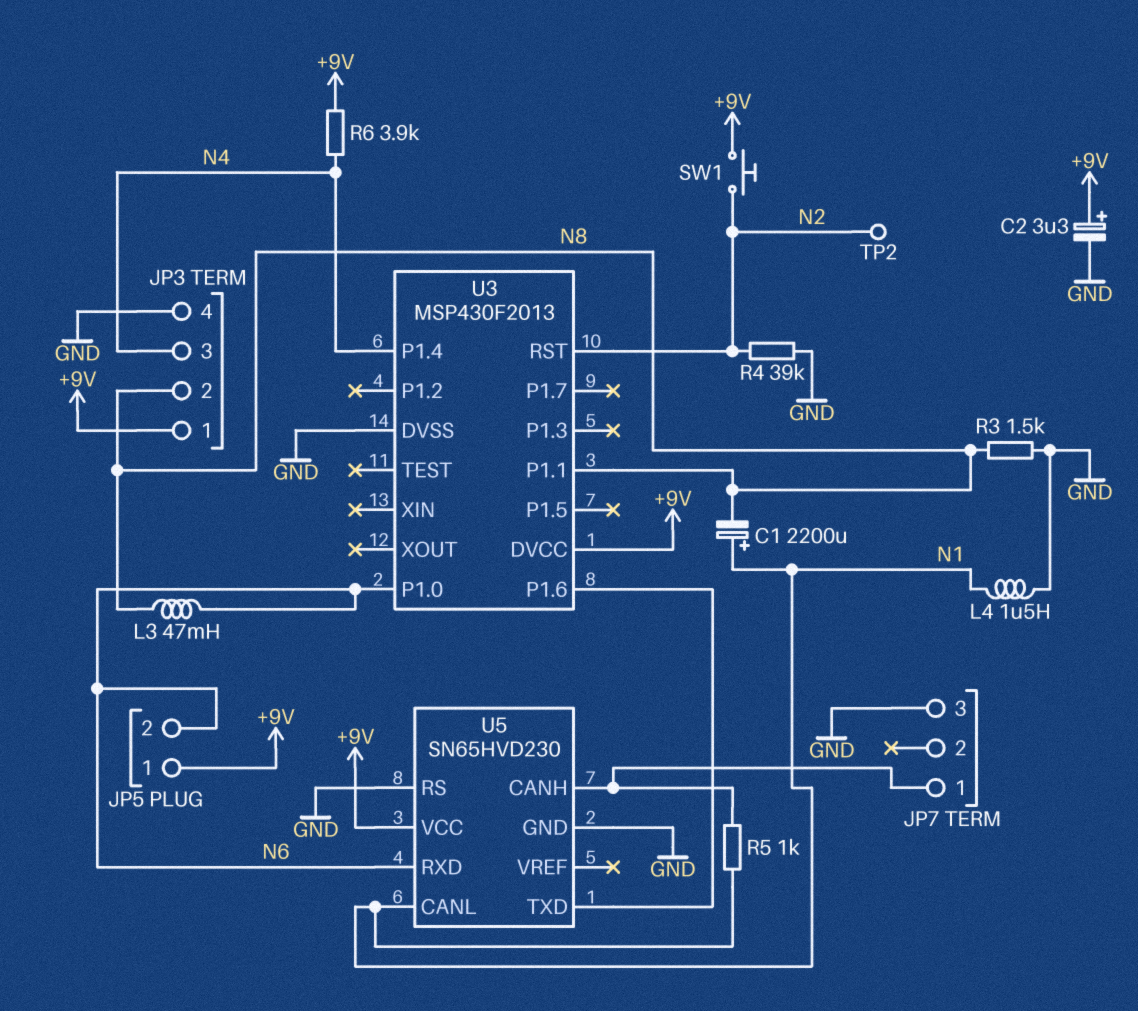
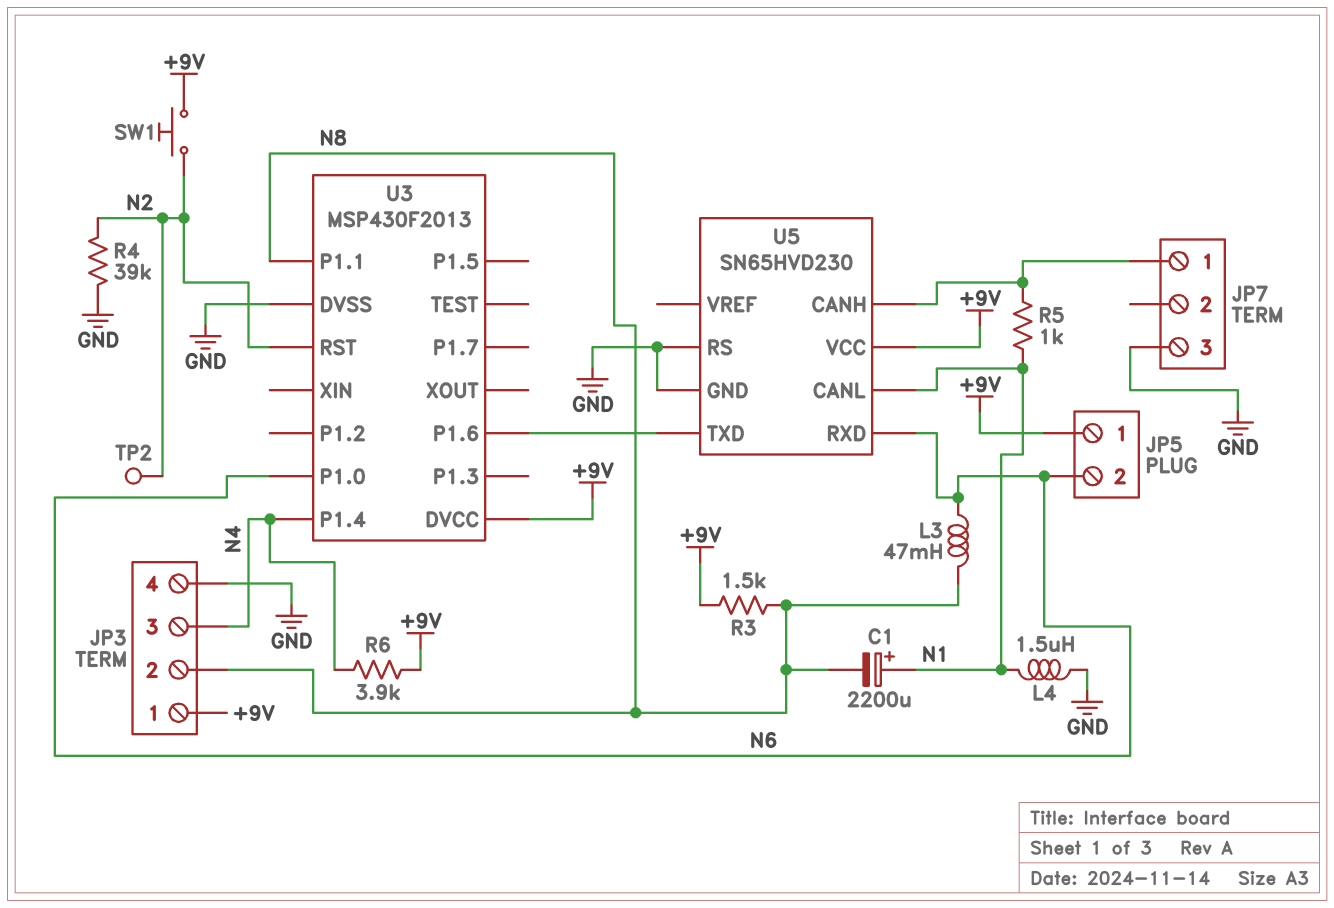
C2: 3.3uF (plus +9V, minus GND) -> none
R3: 1.5k (GND, N8) -> 1.5k (+9V, N8)

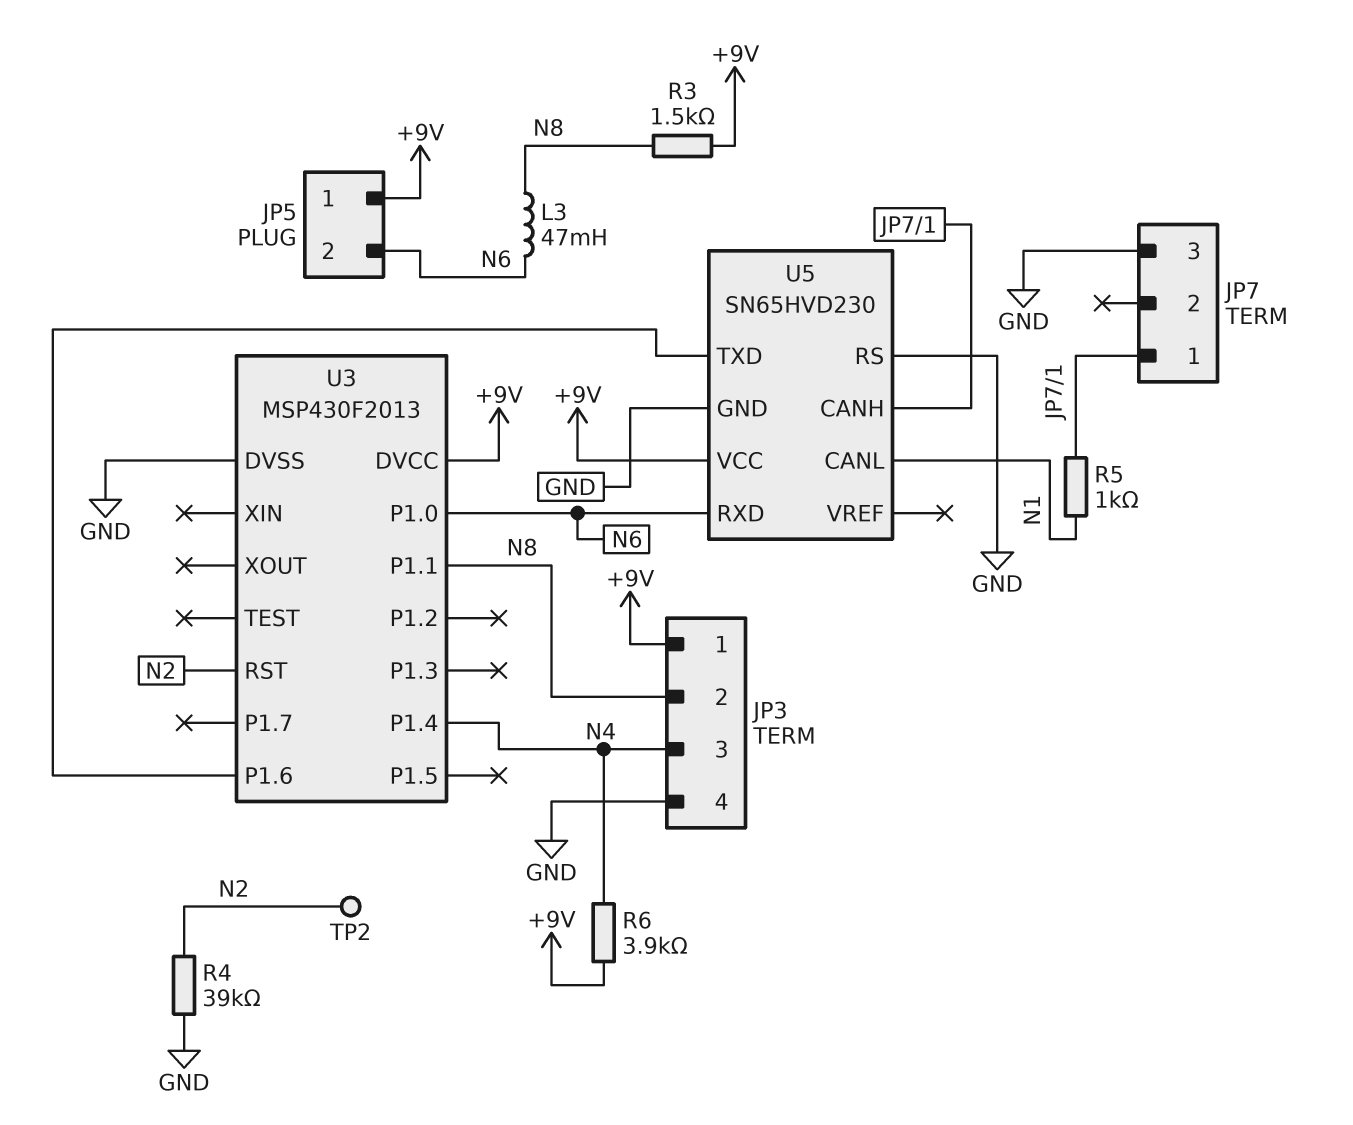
C1: 2200uF (plus N1, minus N8) -> none
L4: 1.5uH (GND, N1) -> none
SW1: button (+9V, N2) -> none

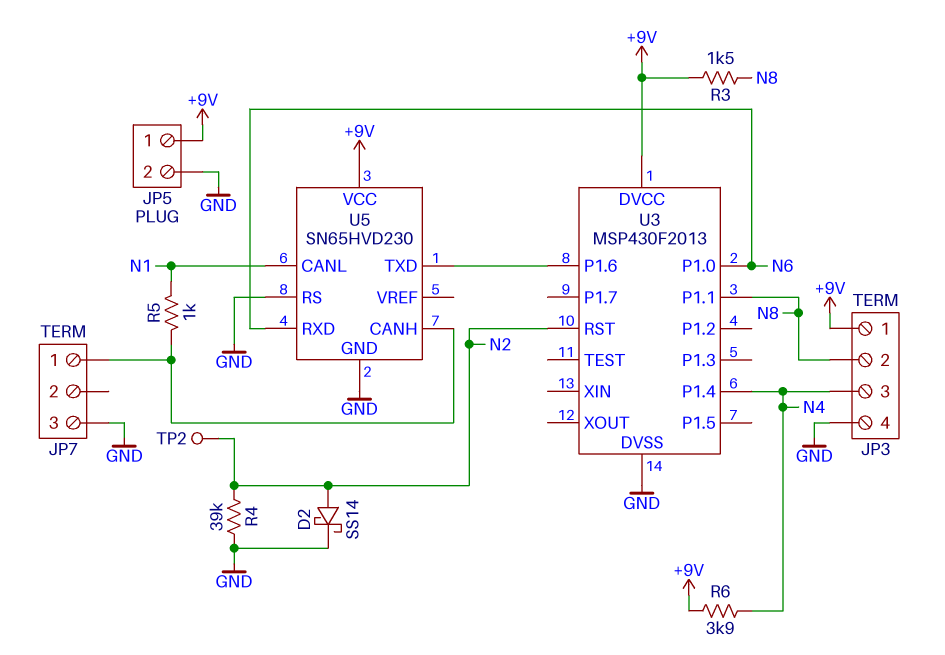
D2: none -> schottky SS14 (A N2, K GND)
JP5 pin 2: N6 -> GND
L3: 47mH (N6, N8) -> none

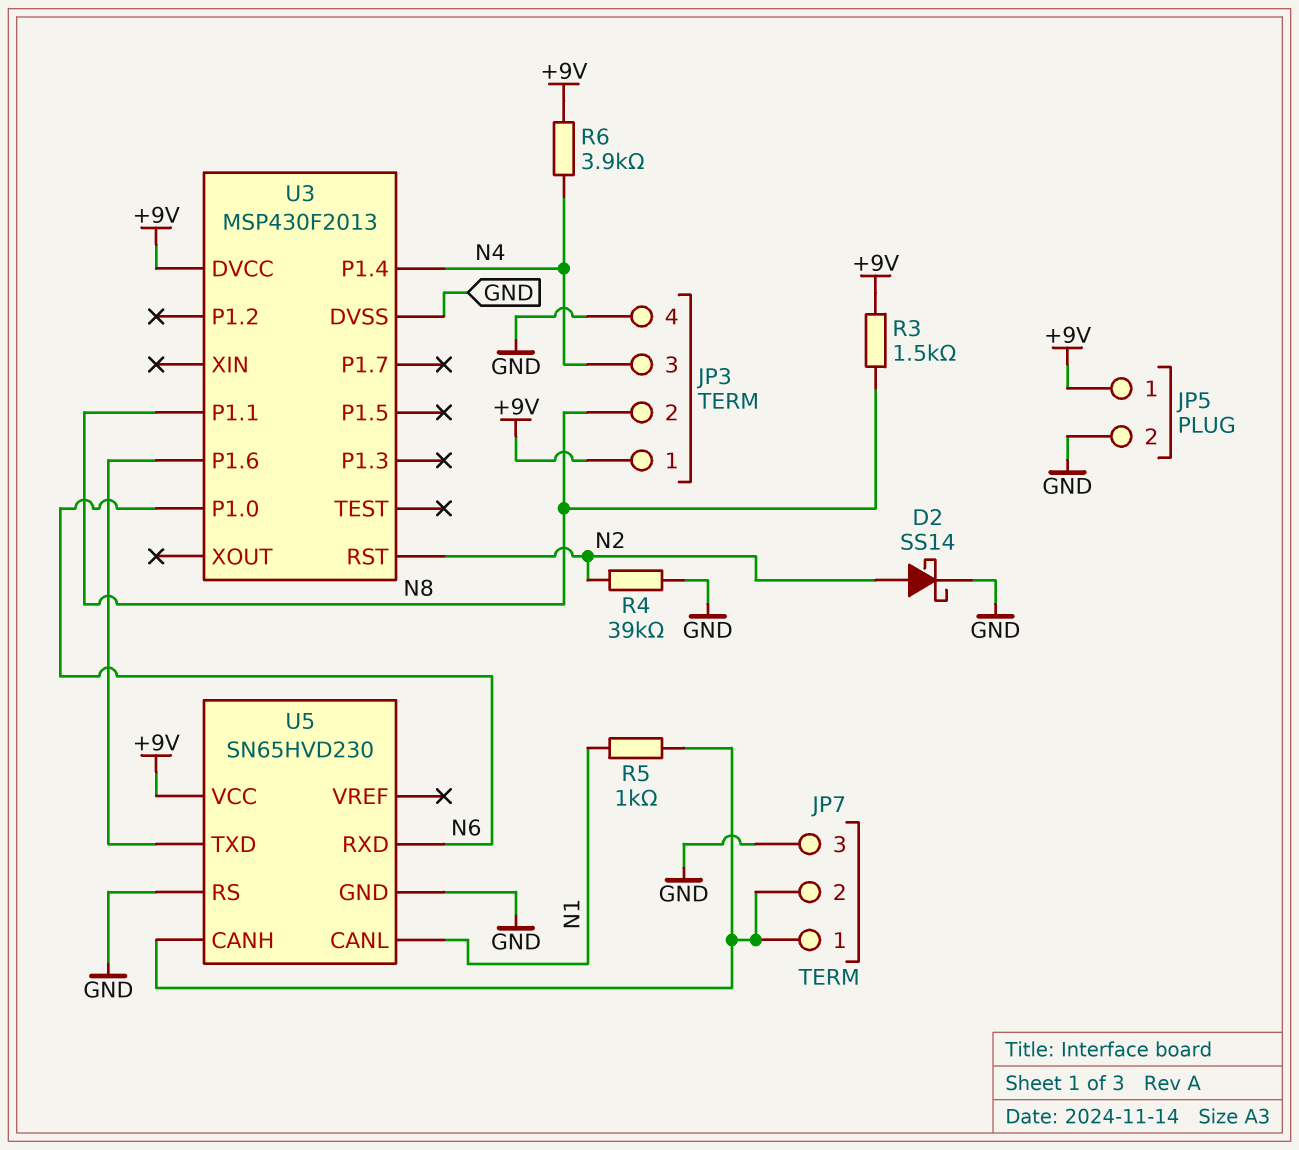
JP7 pin 2: none -> JP7/1
TP2: test point (N2) -> none

